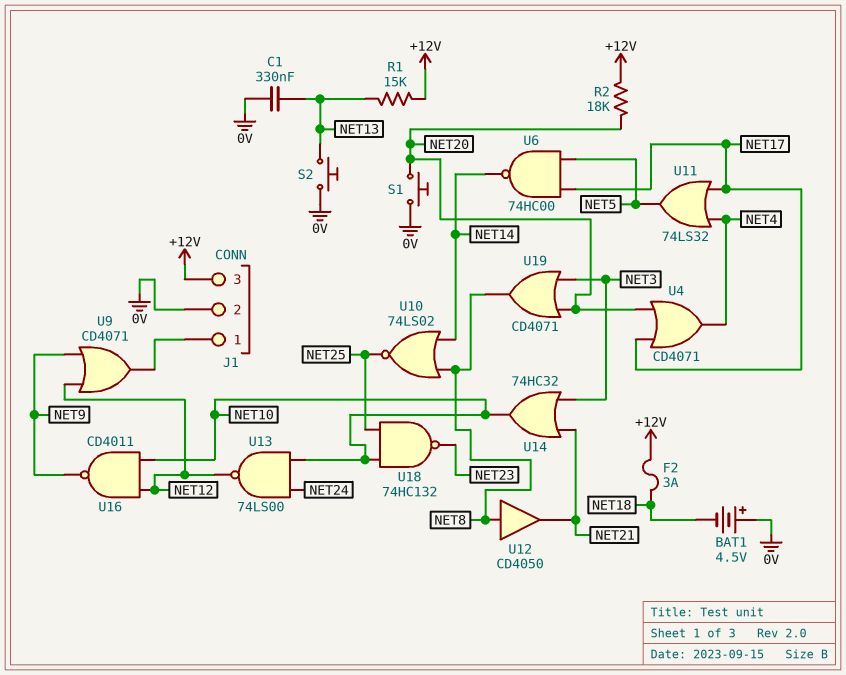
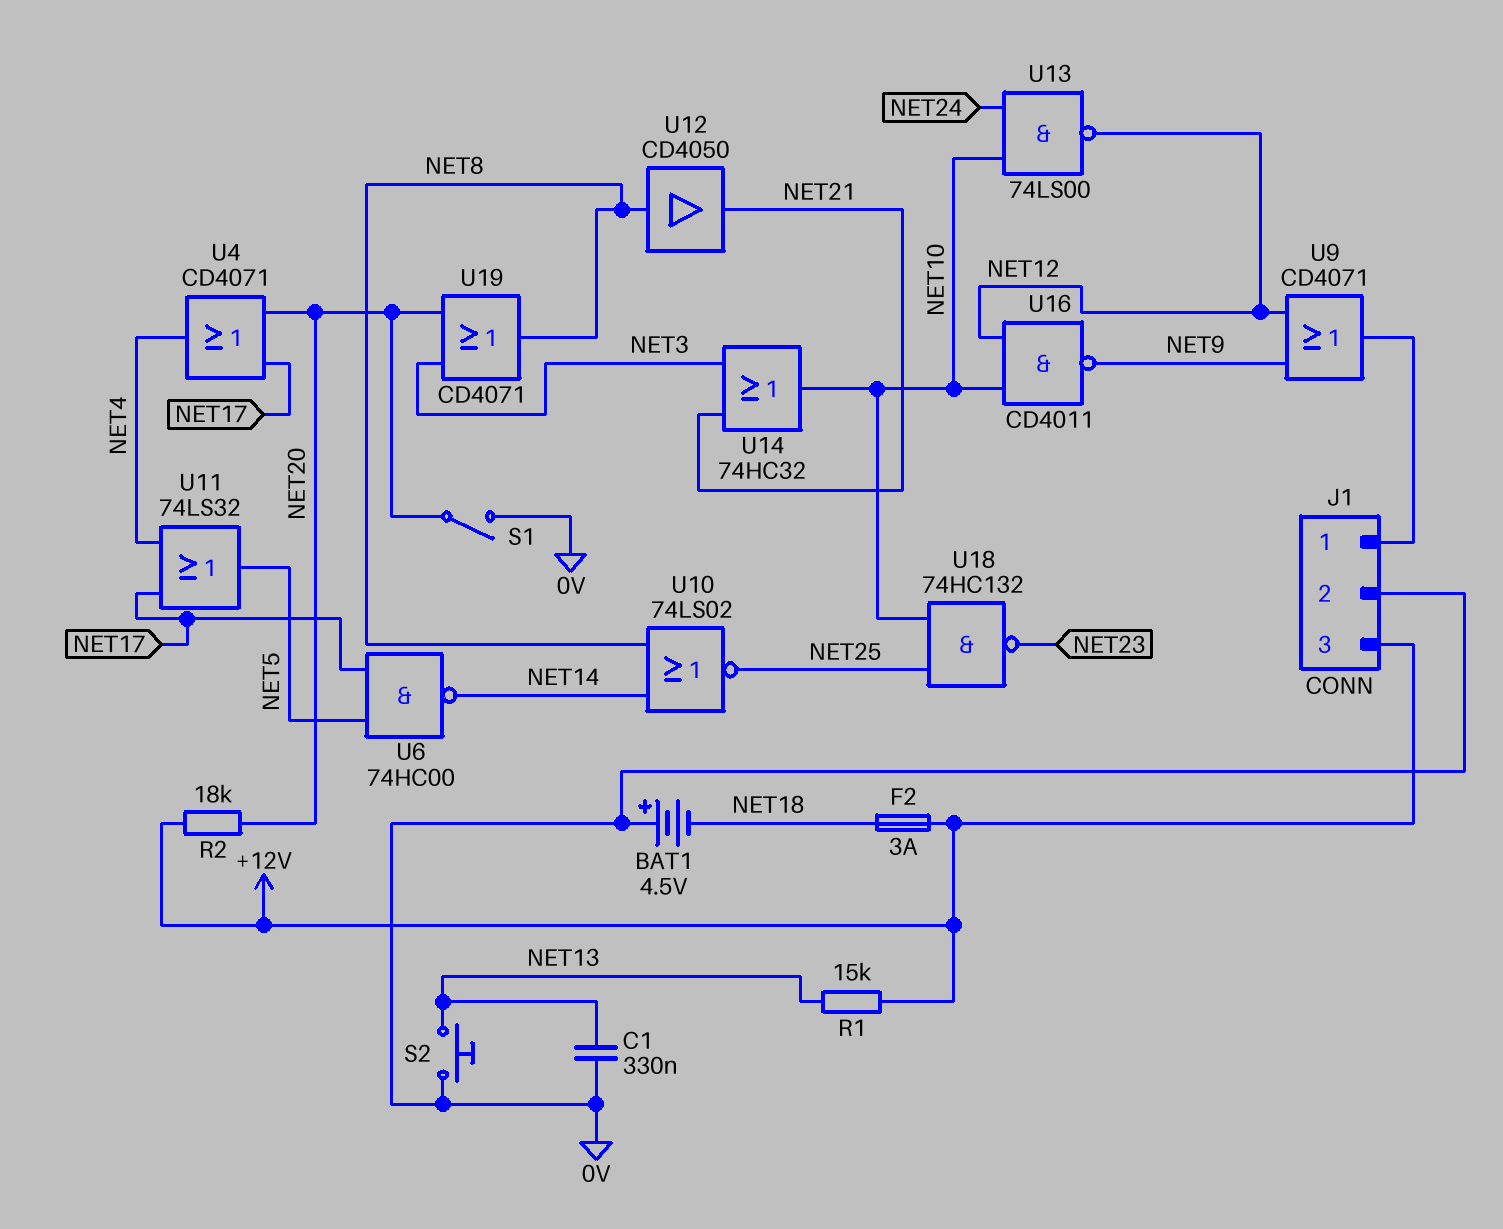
S1: button (0V, NET20) -> switch (0V, NET20)

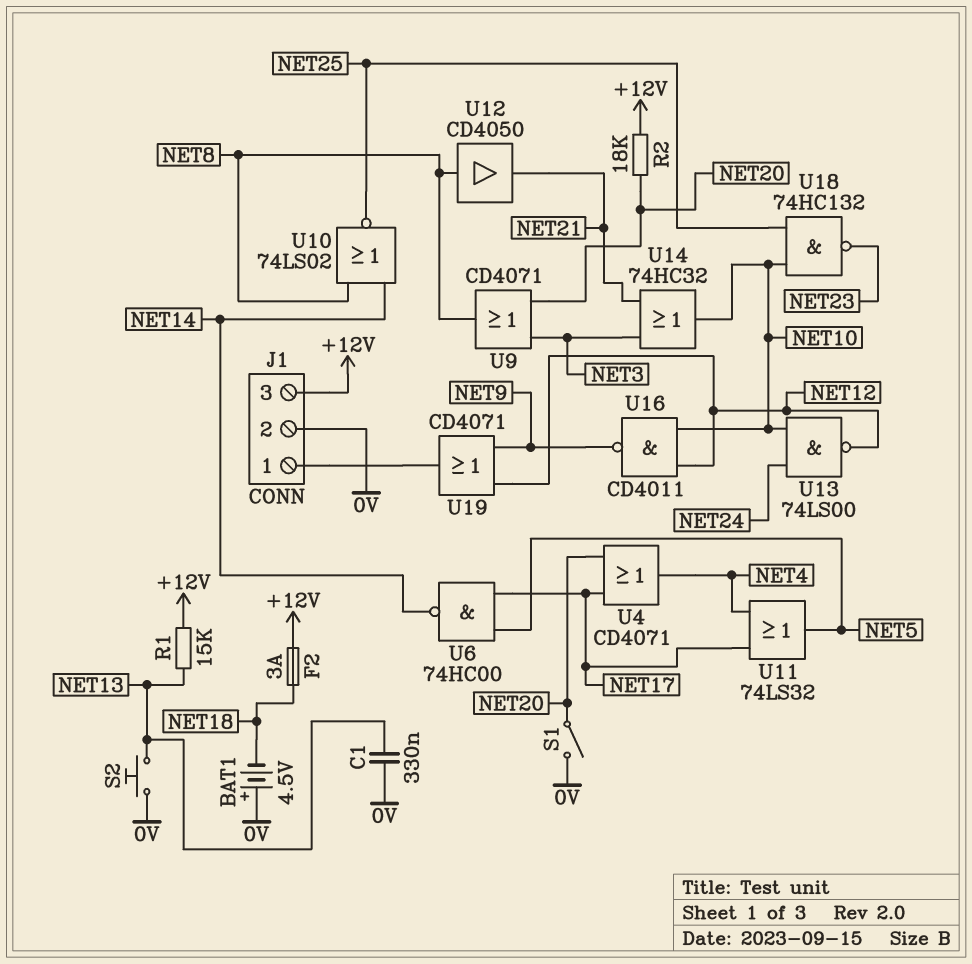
U9: OR CD4071 (in NET9, in NET12, out J1/1) -> OR CD4071 (in NET3, in NET20, out NET8)
U19: OR CD4071 (in NET3, in NET20, out NET8) -> OR CD4071 (in NET9, in NET12, out J1/1)

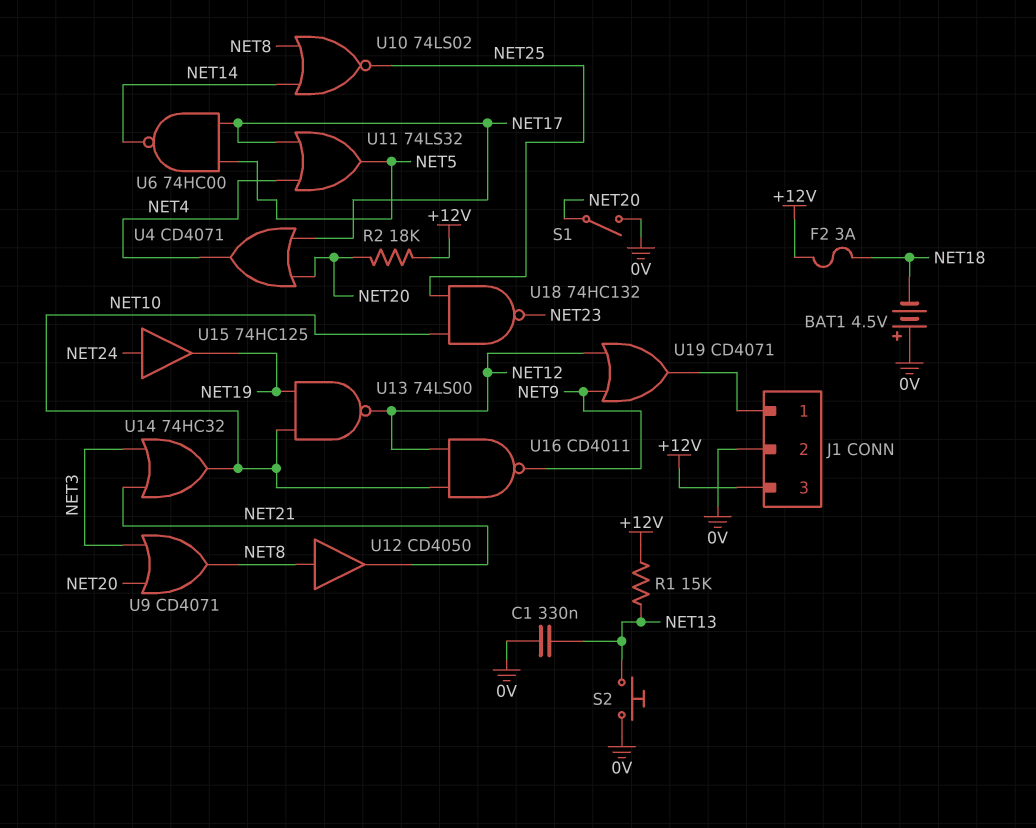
U13: NAND 74LS00 (in NET10, in NET24, out NET12) -> NAND 74LS00 (in NET10, in NET19, out NET12)
U15: none -> buffer 74HC125 (in NET24, out NET19)

